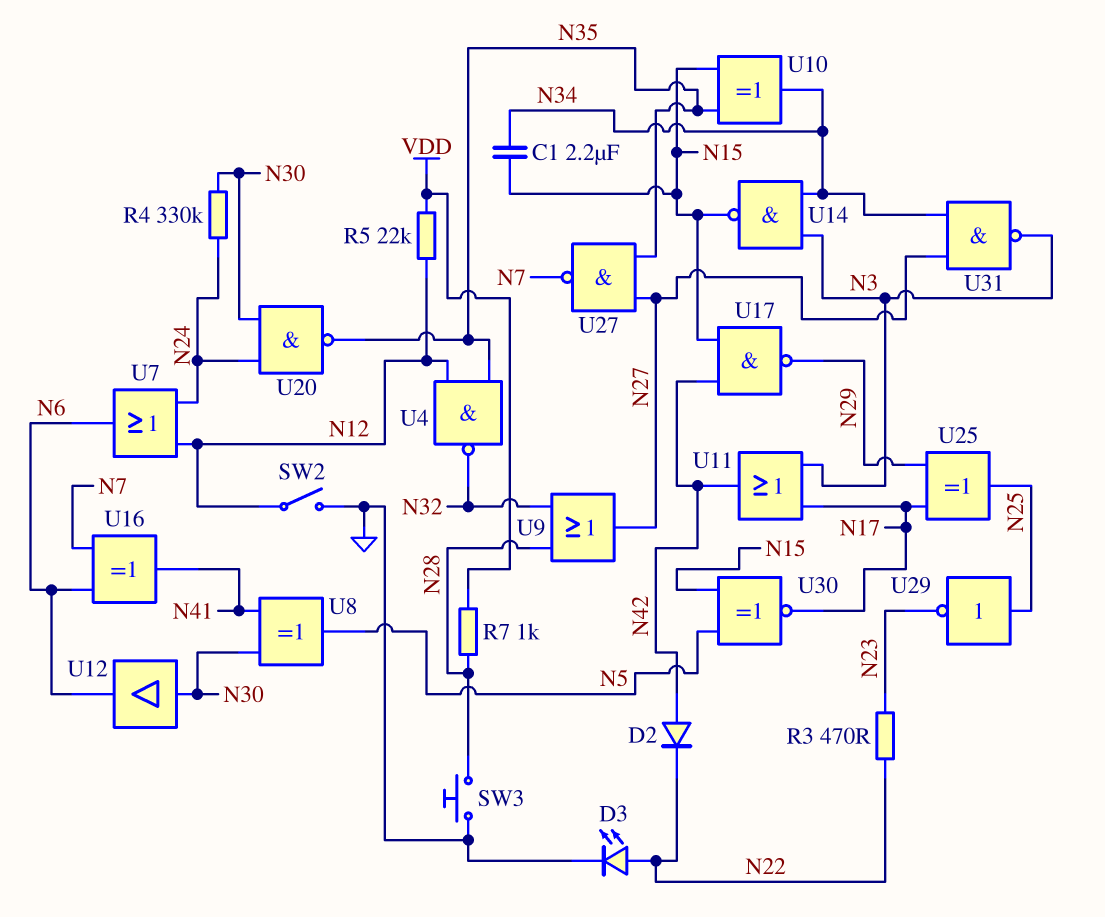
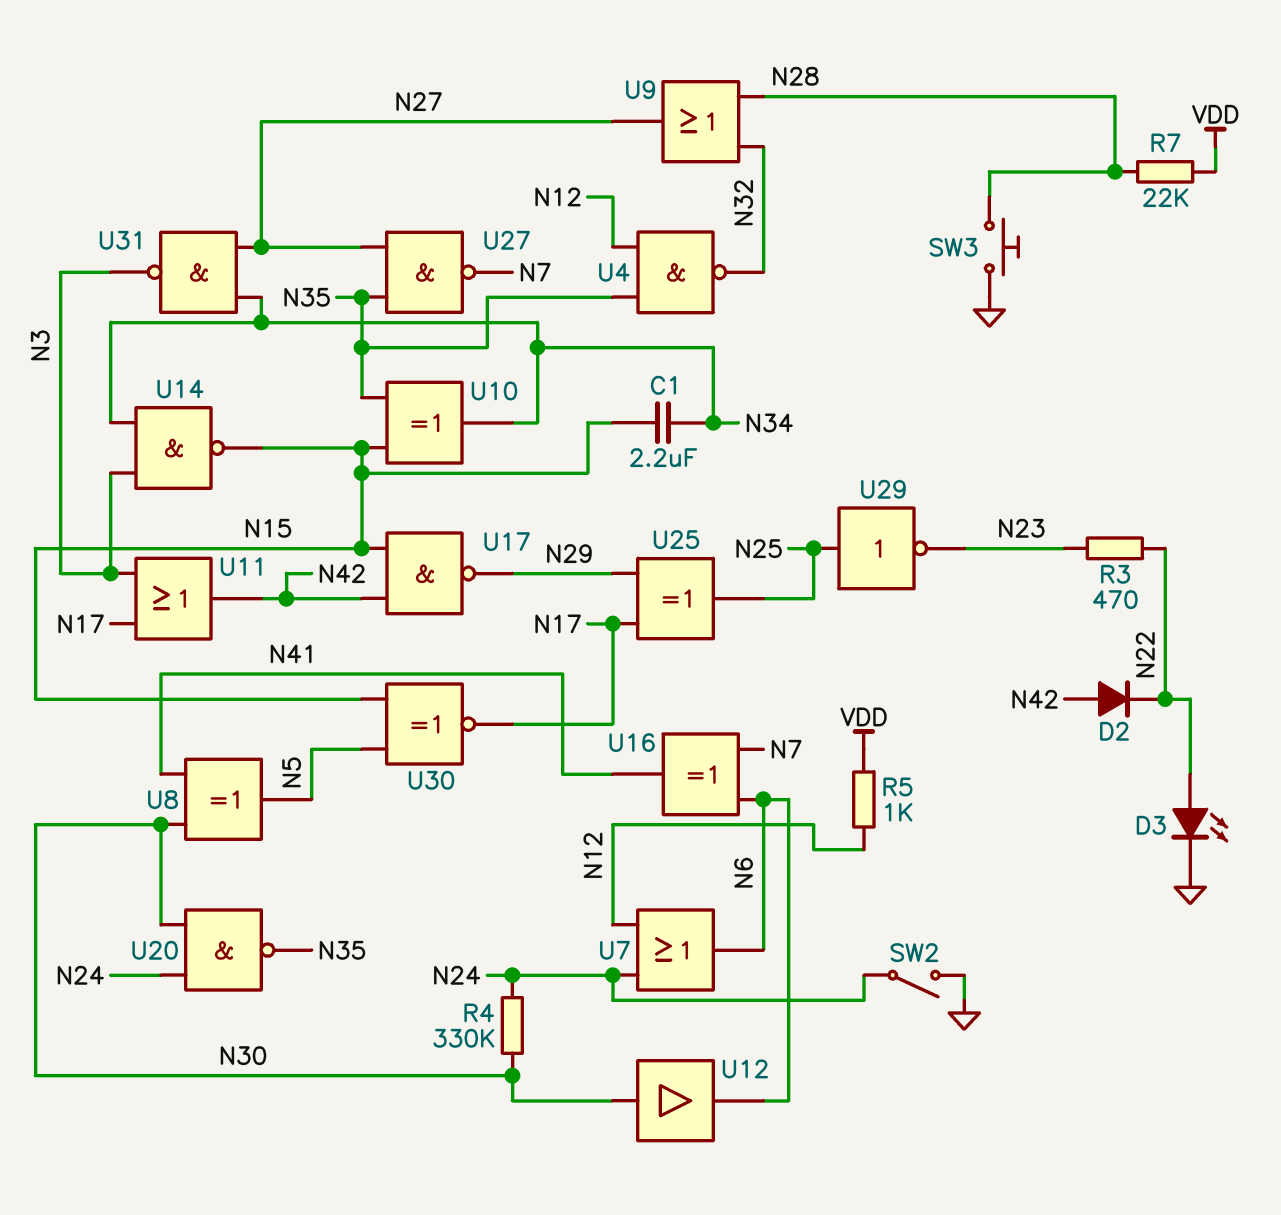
R5: 22k (N12, VDD) -> 1k (N12, VDD)
R7: 1k (N28, VDD) -> 22k (N28, VDD)
SW2: switch (GND, N12) -> switch (GND, N24)

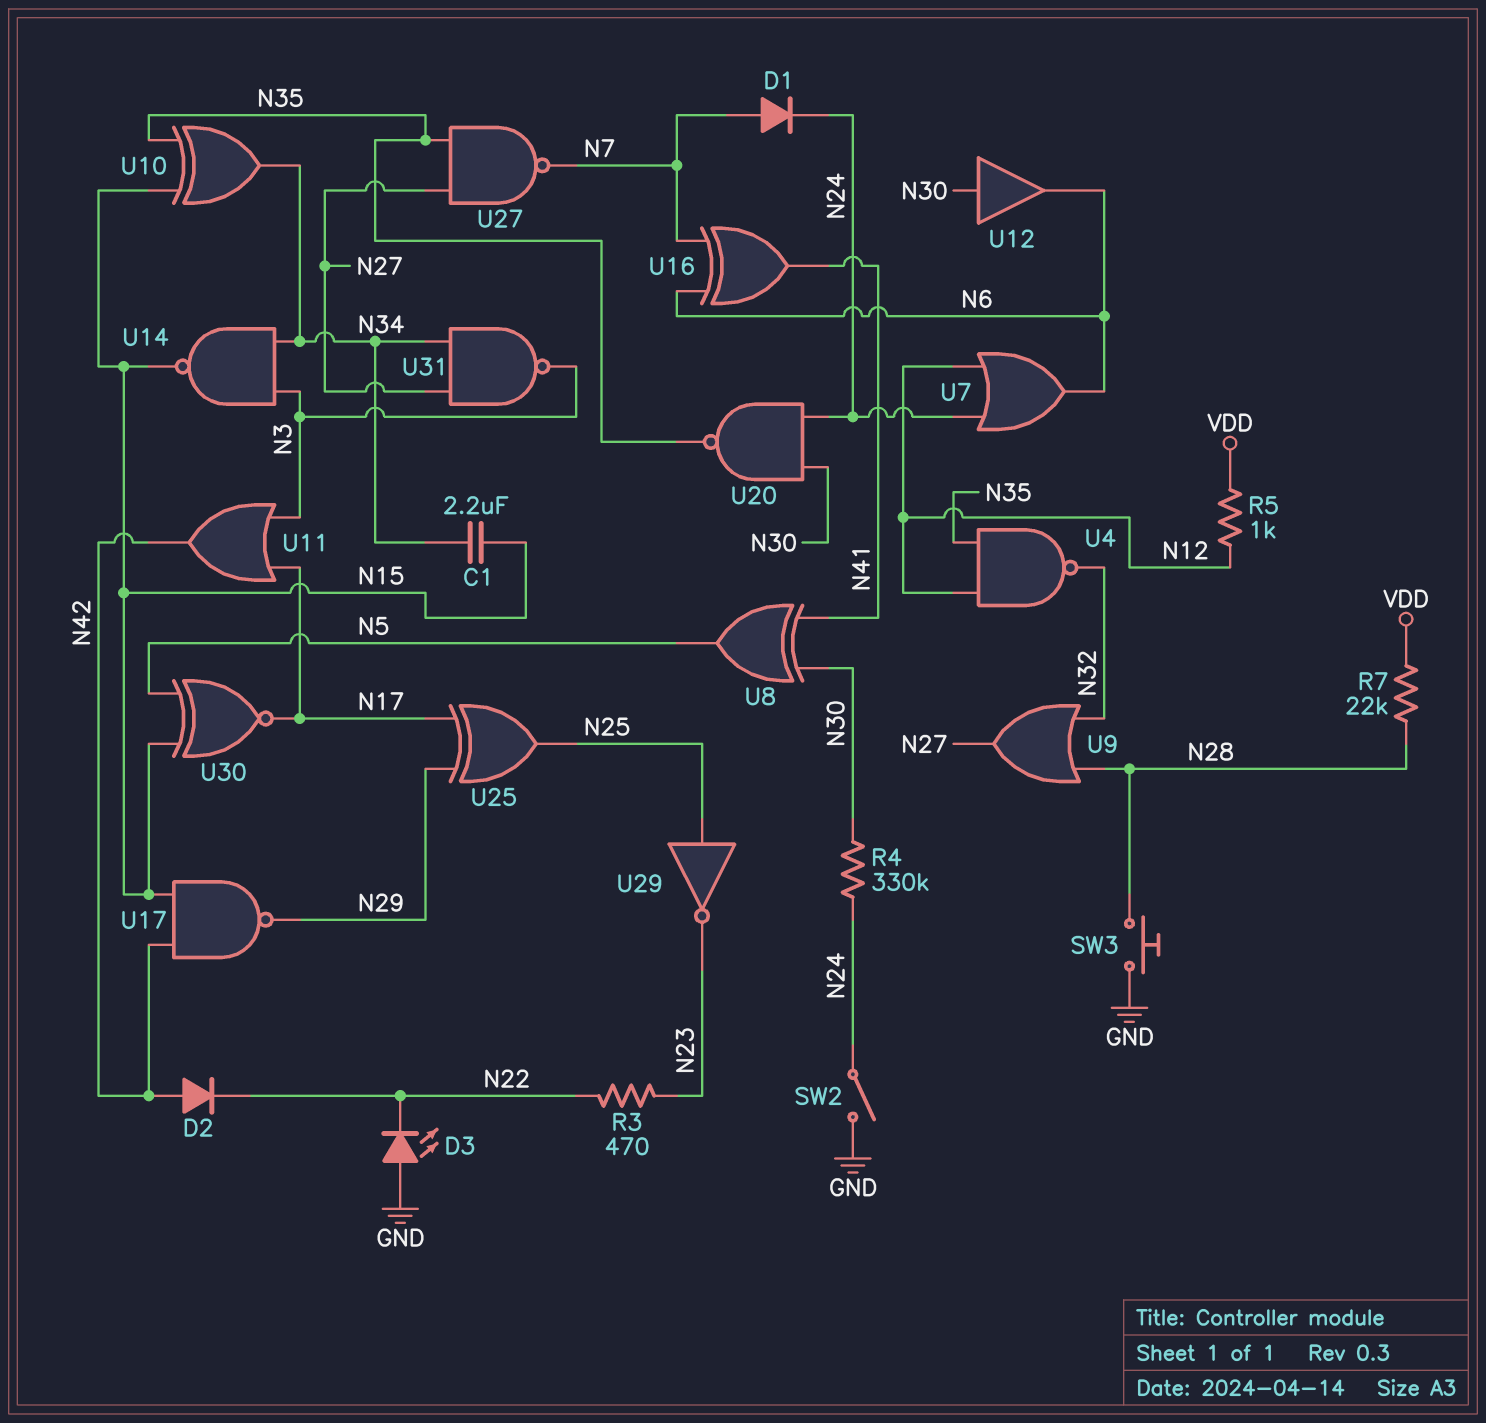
D1: none -> diode (A N7, K N24)
D3: LED (A N22, K GND) -> LED (A GND, K N22)

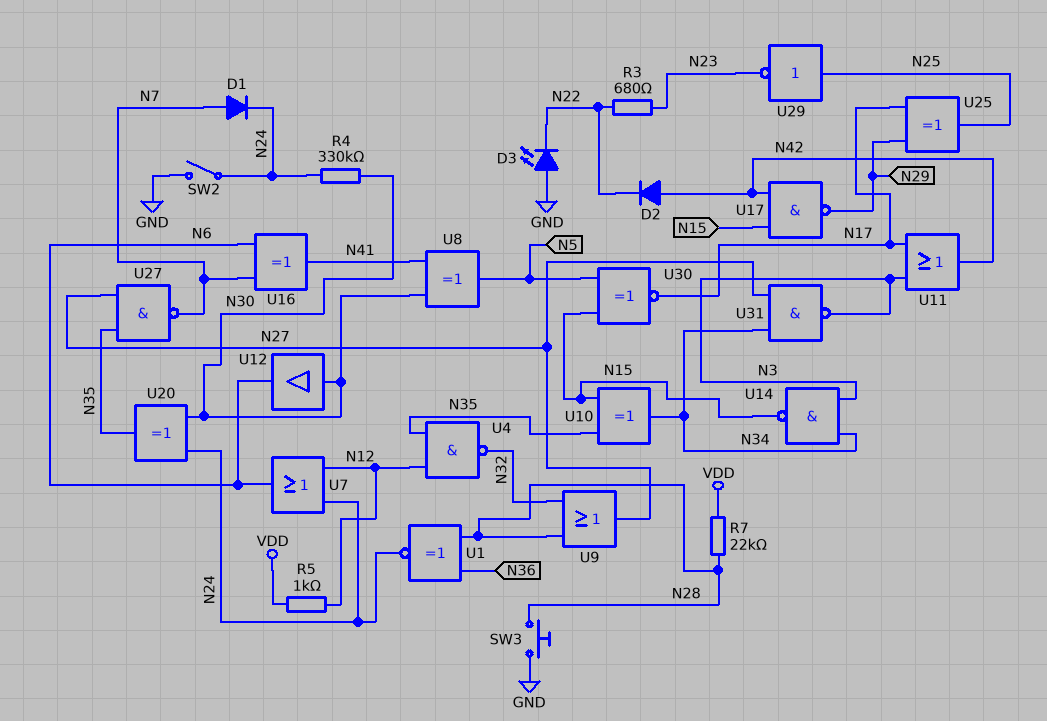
C1: 2.2uF (N15, N34) -> none
R3: 470 (N22, N23) -> 680 (N22, N23)
U1: none -> XNOR (in N28, in N36, out N24)
U20: NAND (in N24, in N30, out N35) -> XOR (in N24, in N30, out N35)

